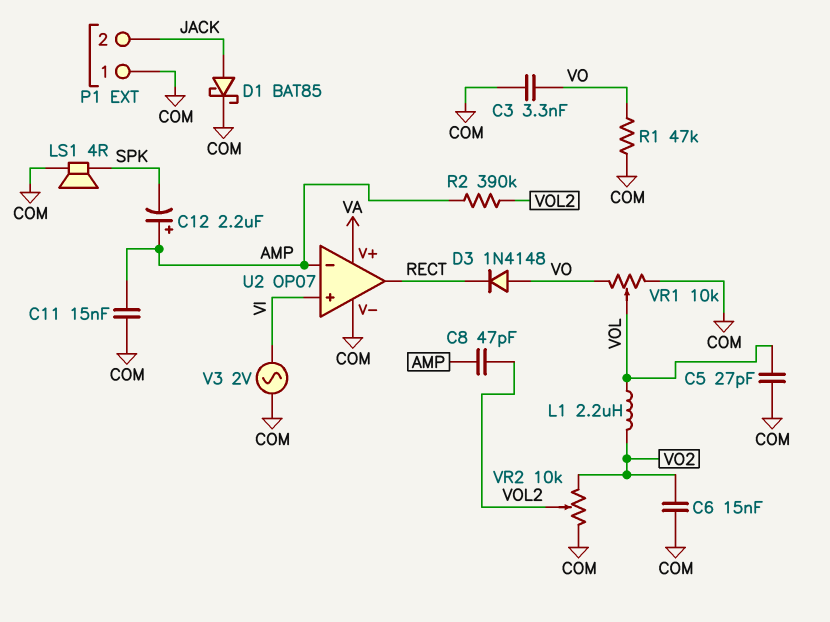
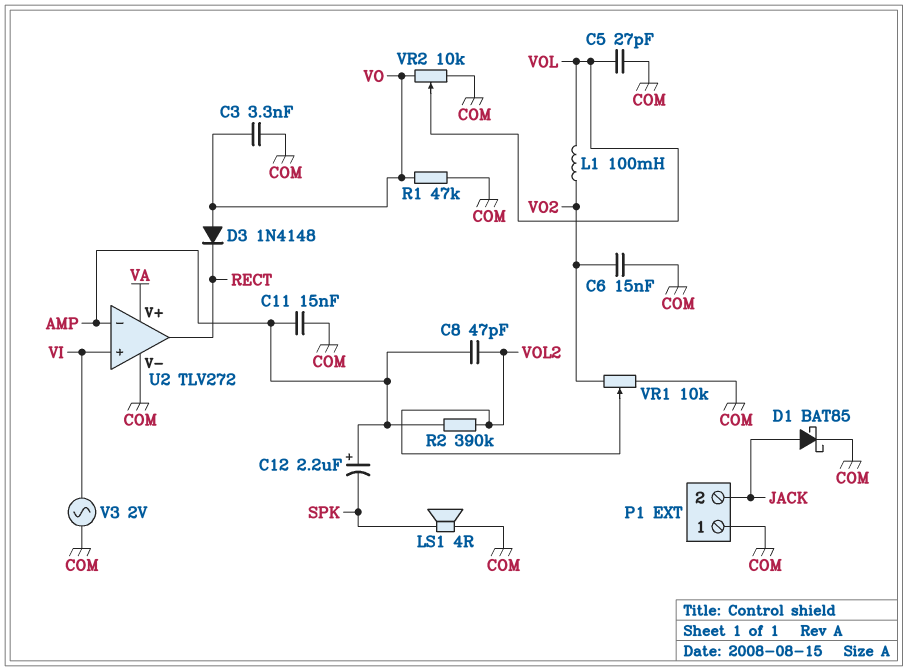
L1: 2.2uH (VO2, VOL) -> 100mH (VO2, VOL)
U2: OP07 -> TLV272
VR1: 10k (COM, VO, wiper VOL) -> 10k (COM, VO2, wiper VOL2)
VR2: 10k (COM, VO2, wiper VOL2) -> 10k (COM, VO, wiper VOL)

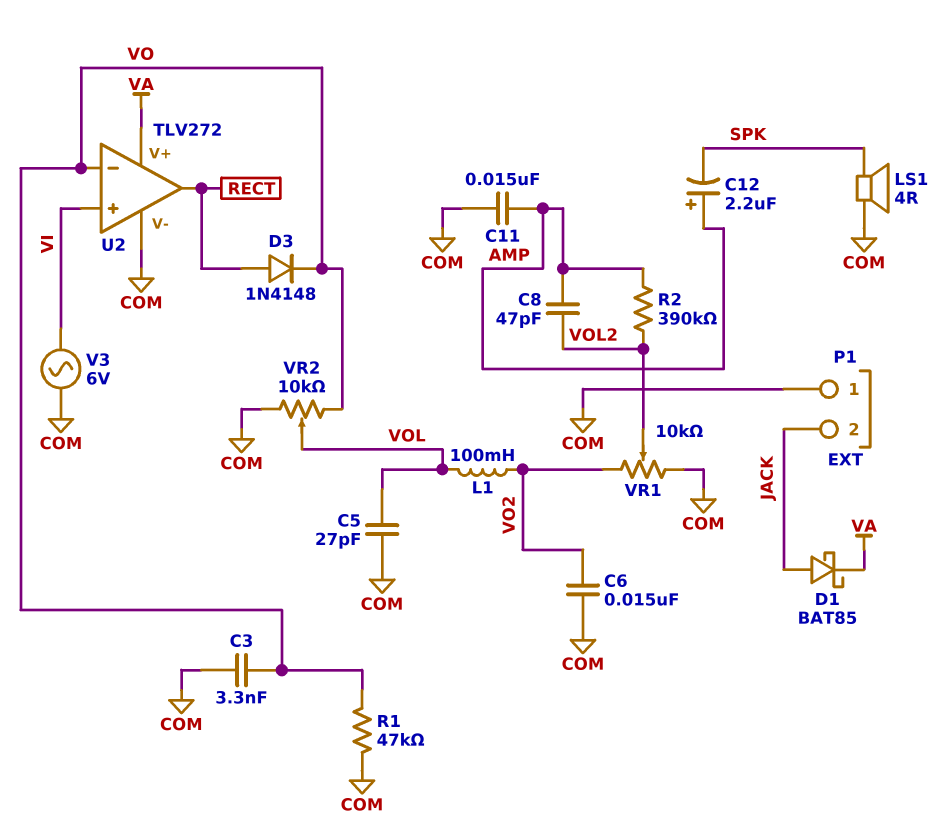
D1: schottky BAT85 (A JACK, K COM) -> schottky BAT85 (A JACK, K VA)
D3: diode 1N4148 (A VO, K RECT) -> diode 1N4148 (A RECT, K VO)
U2 pin in-: AMP -> VO
V3: AC 2V (COM, VI) -> AC 6V (COM, VI)

